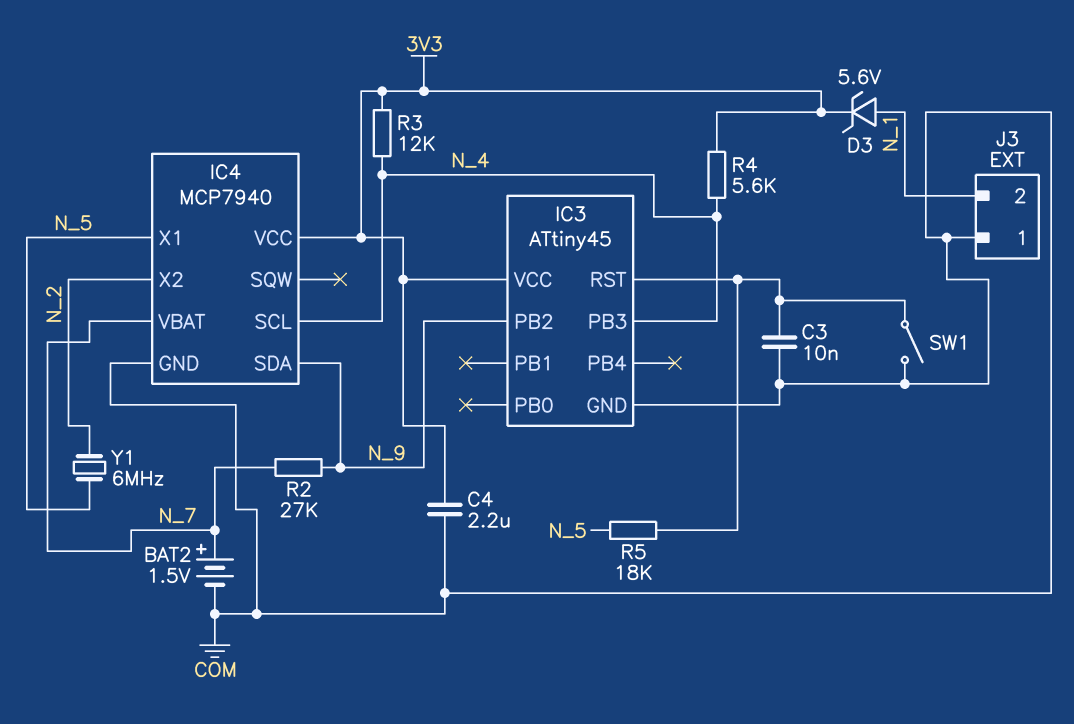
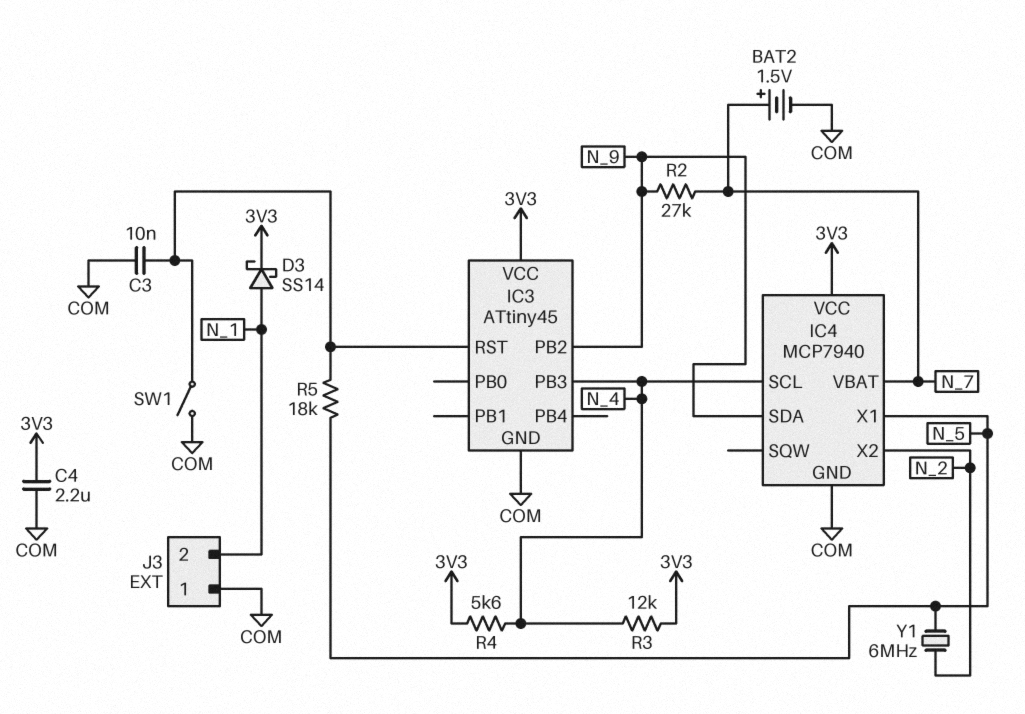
D3: zener 5.6V (A N_1, K 3V3) -> schottky SS14 (A N_1, K 3V3)

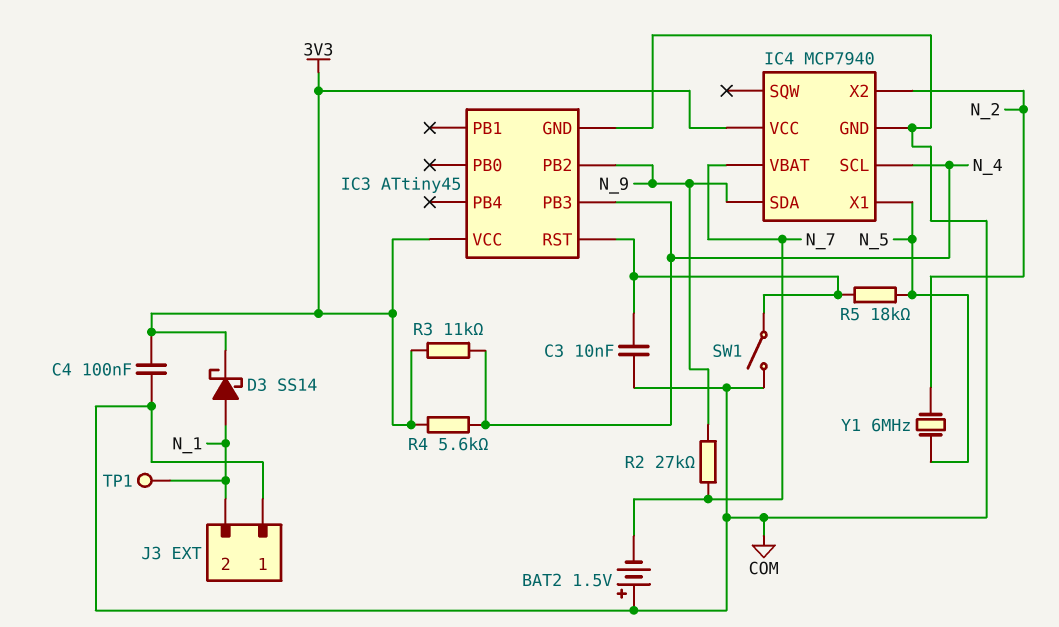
BAT2: 1.5V (plus N_7, minus COM) -> 1.5V (plus COM, minus N_7)
C4: 2.2uF (3V3, COM) -> 100nF (3V3, COM)
R3: 12k (3V3, N_4) -> 11k (3V3, N_4)
TP1: none -> test point (N_1)

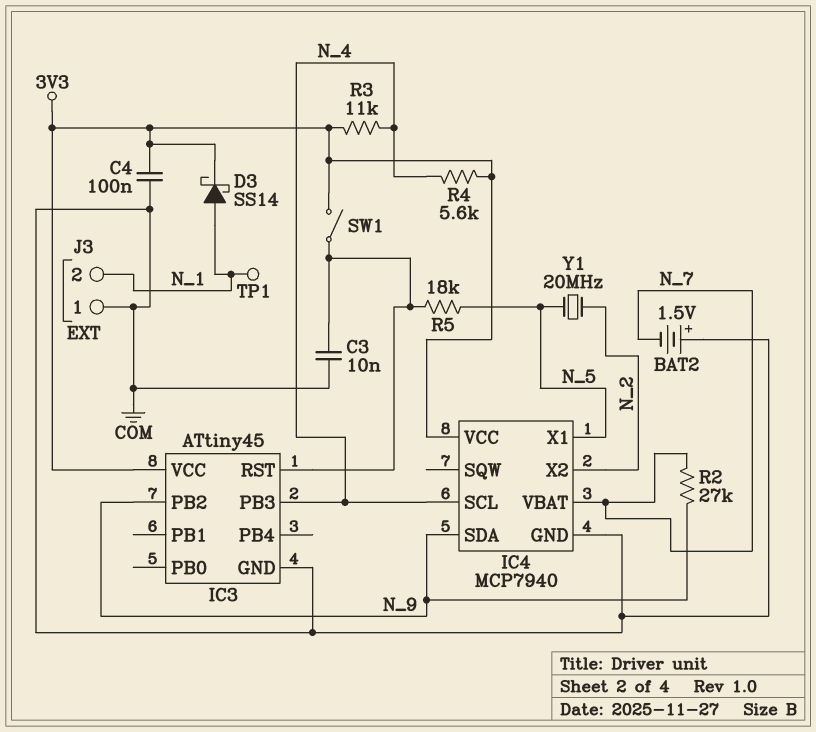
SW1: switch (COM, IC3/RST) -> switch (3V3, IC3/RST)
Y1: 6MHz (N_2, N_5) -> 20MHz (N_2, N_5)

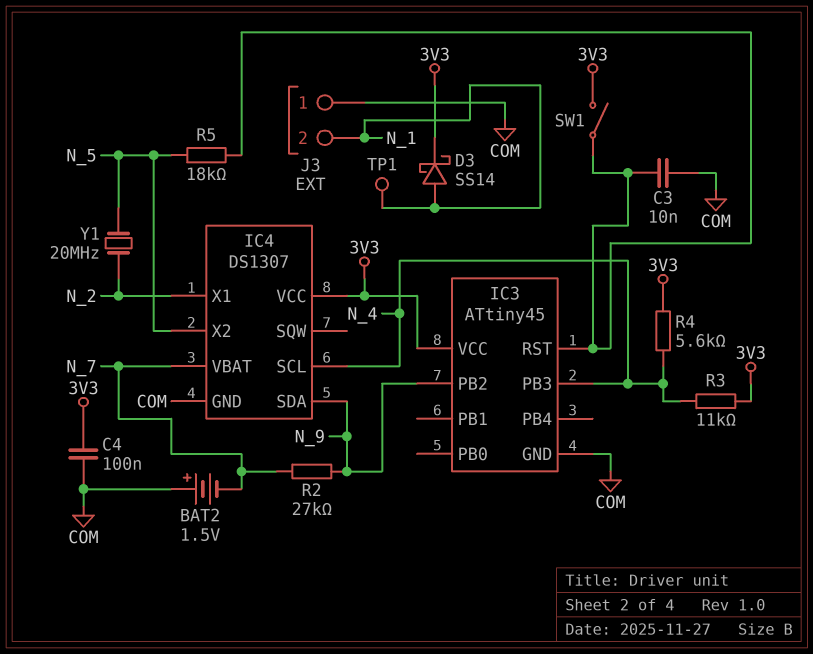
IC4: MCP7940 -> DS1307
IC4 pin X1: N_5 -> N_2
IC4 pin X2: N_2 -> N_5

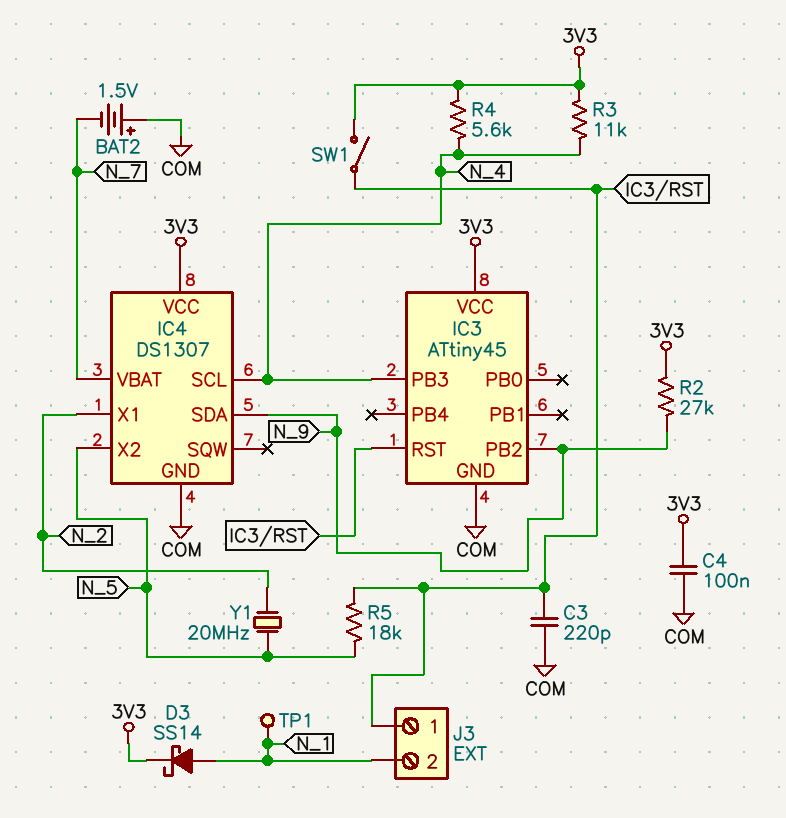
C3: 10nF (COM, IC3/RST) -> 220pF (COM, IC3/RST)
J3 pin 1: COM -> IC3/RST
R2: 27k (N_7, N_9) -> 27k (3V3, N_9)

